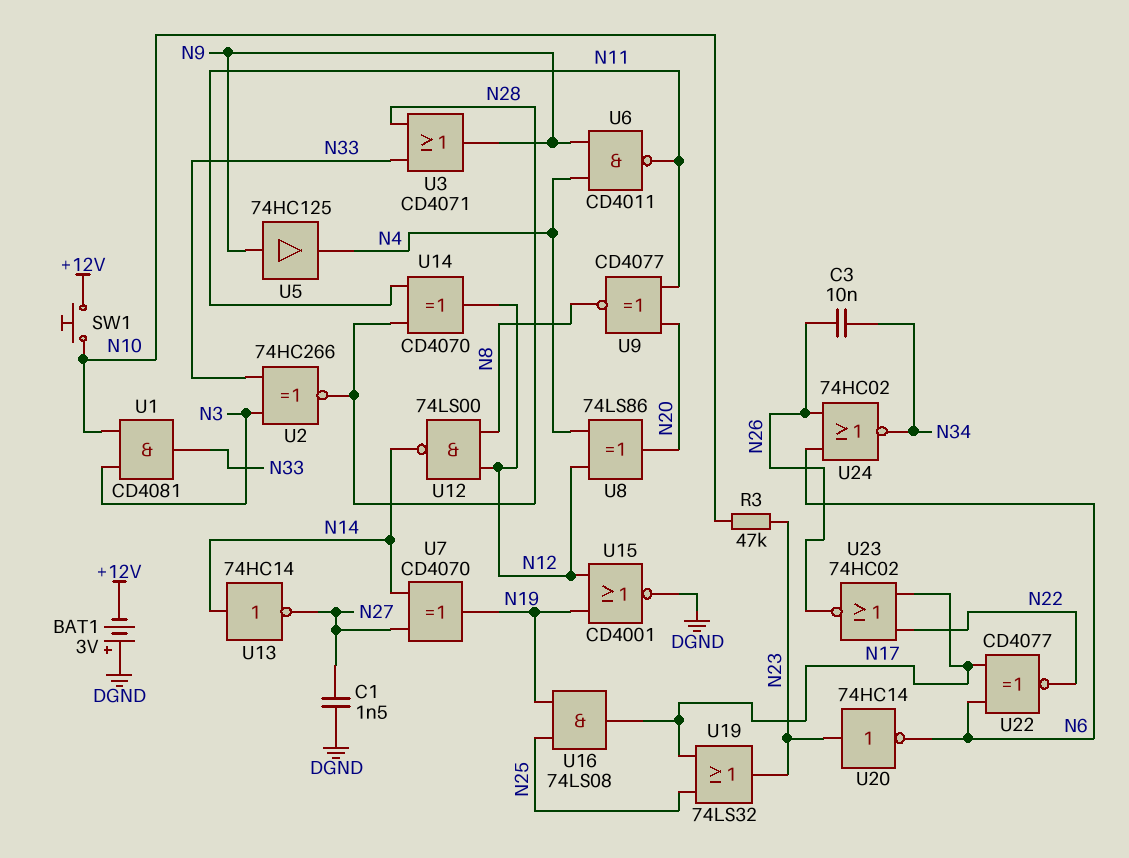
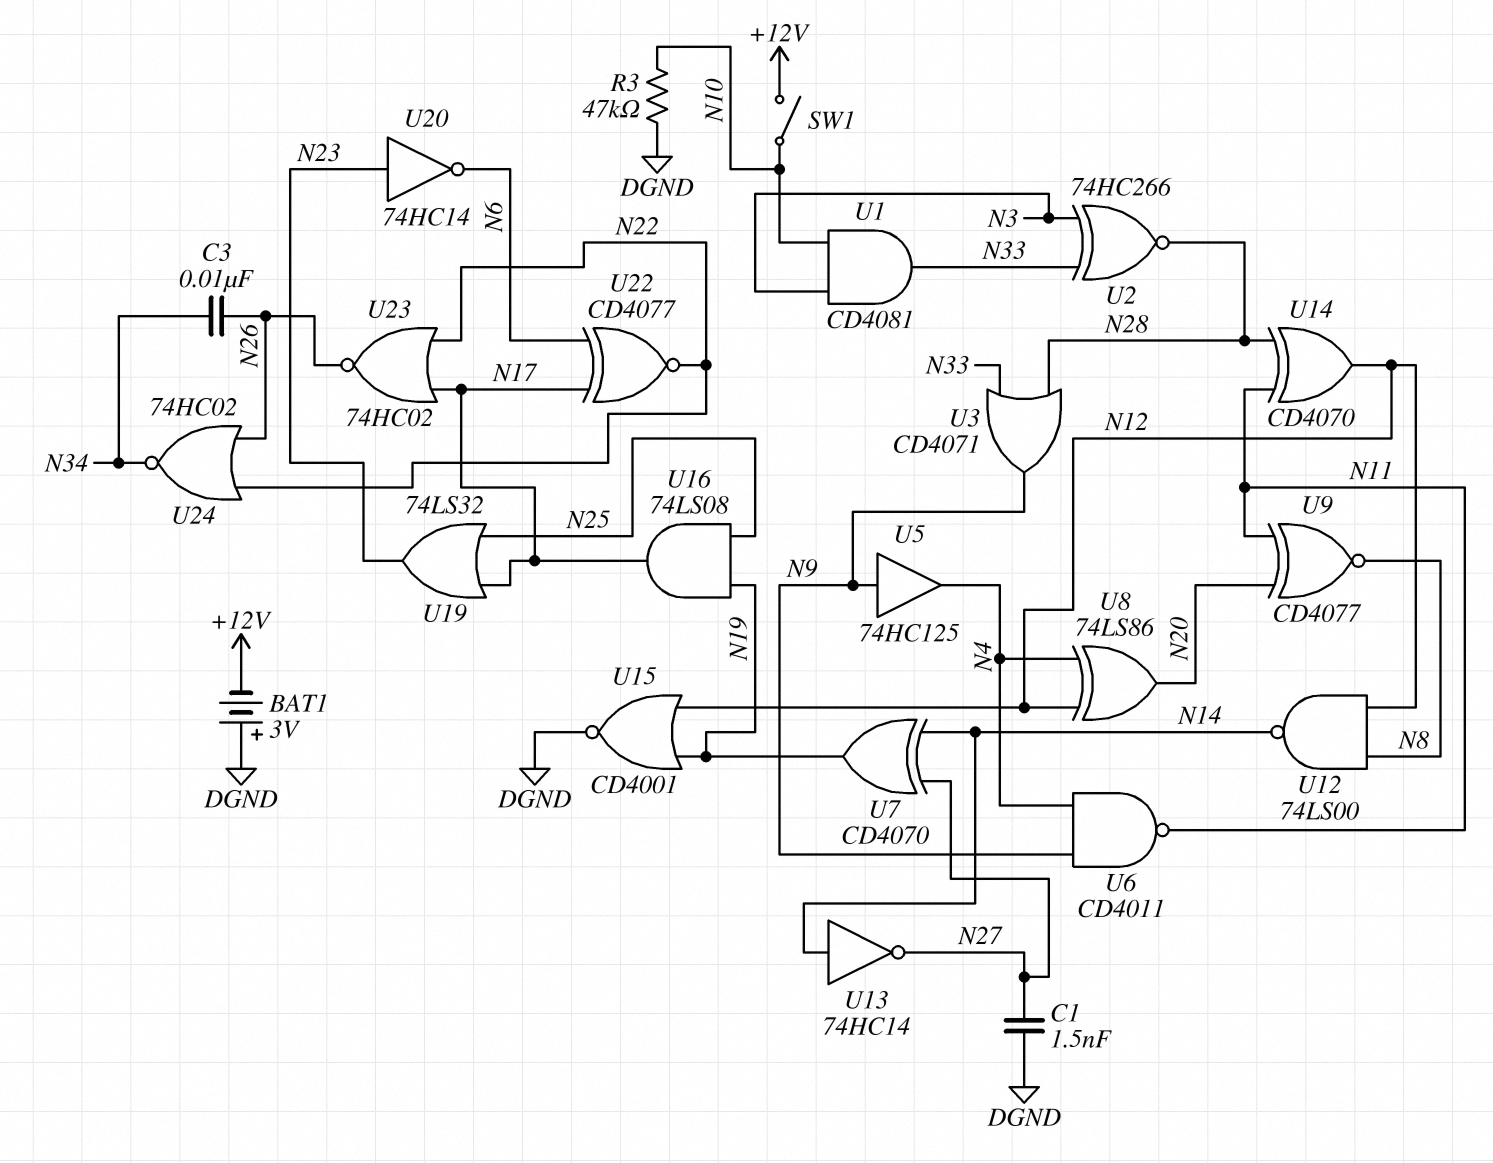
R3: 47k (N10, N23) -> 47k (DGND, N10)
SW1: button (+12V, N10) -> switch (+12V, N10)
U24: NOR 74HC02 (in N6, in N26, out N34) -> NOR 74HC02 (in N22, in N26, out N34)

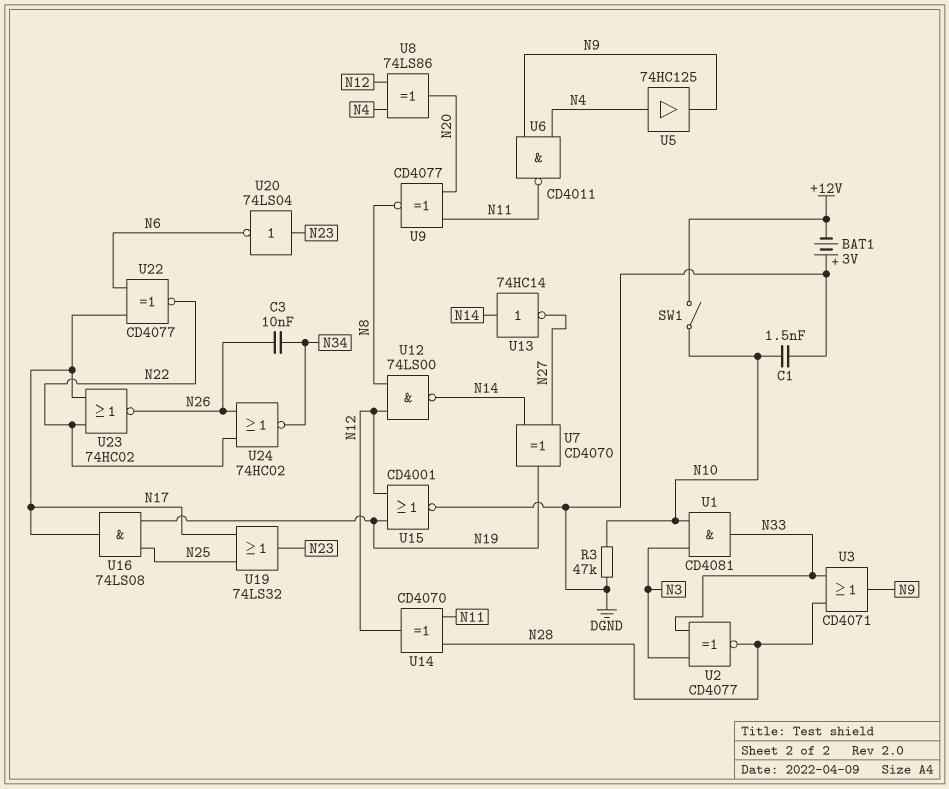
C1: 1.5nF (DGND, N27) -> 1.5nF (DGND, N10)
U2: XNOR 74HC266 (in N3, in N33, out N28) -> XNOR CD4077 (in N3, in N33, out N28)
U5: buffer 74HC125 (in N9, out N4) -> buffer 74HC125 (in N4, out N9)
U20: NOT 74HC14 (in N23, out N6) -> NOT 74LS04 (in N23, out N6)

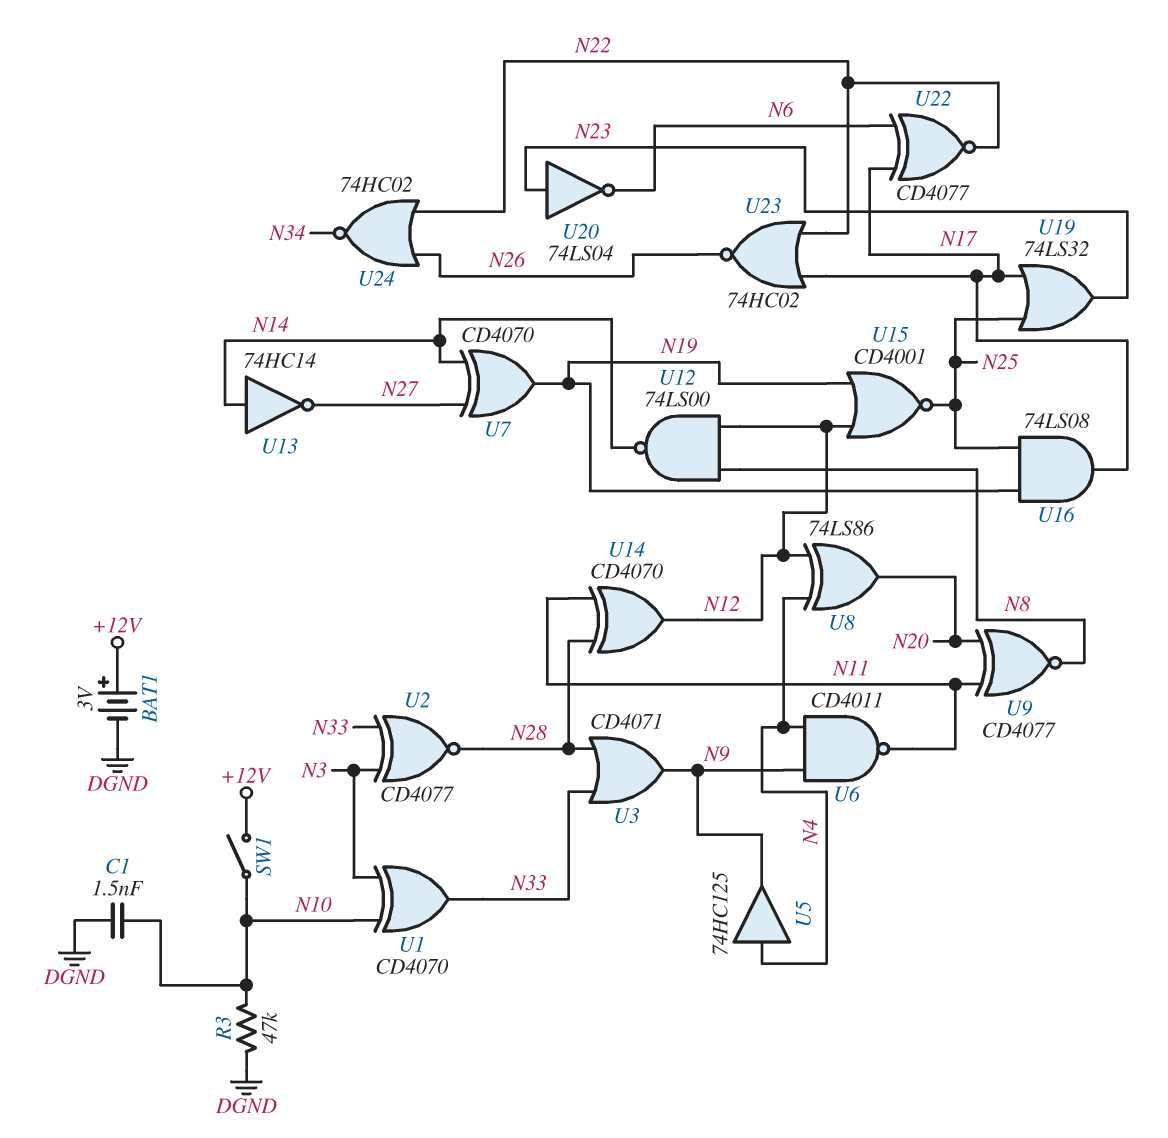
BAT1: 3V (plus DGND, minus +12V) -> 3V (plus +12V, minus DGND)
C3: 10nF (N26, N34) -> none
U1: AND CD4081 (in N3, in N10, out N33) -> XOR CD4070 (in N3, in N10, out N33)
U15: NOR CD4001 (in N12, in N19, out DGND) -> NOR CD4001 (in N12, in N19, out N25)

